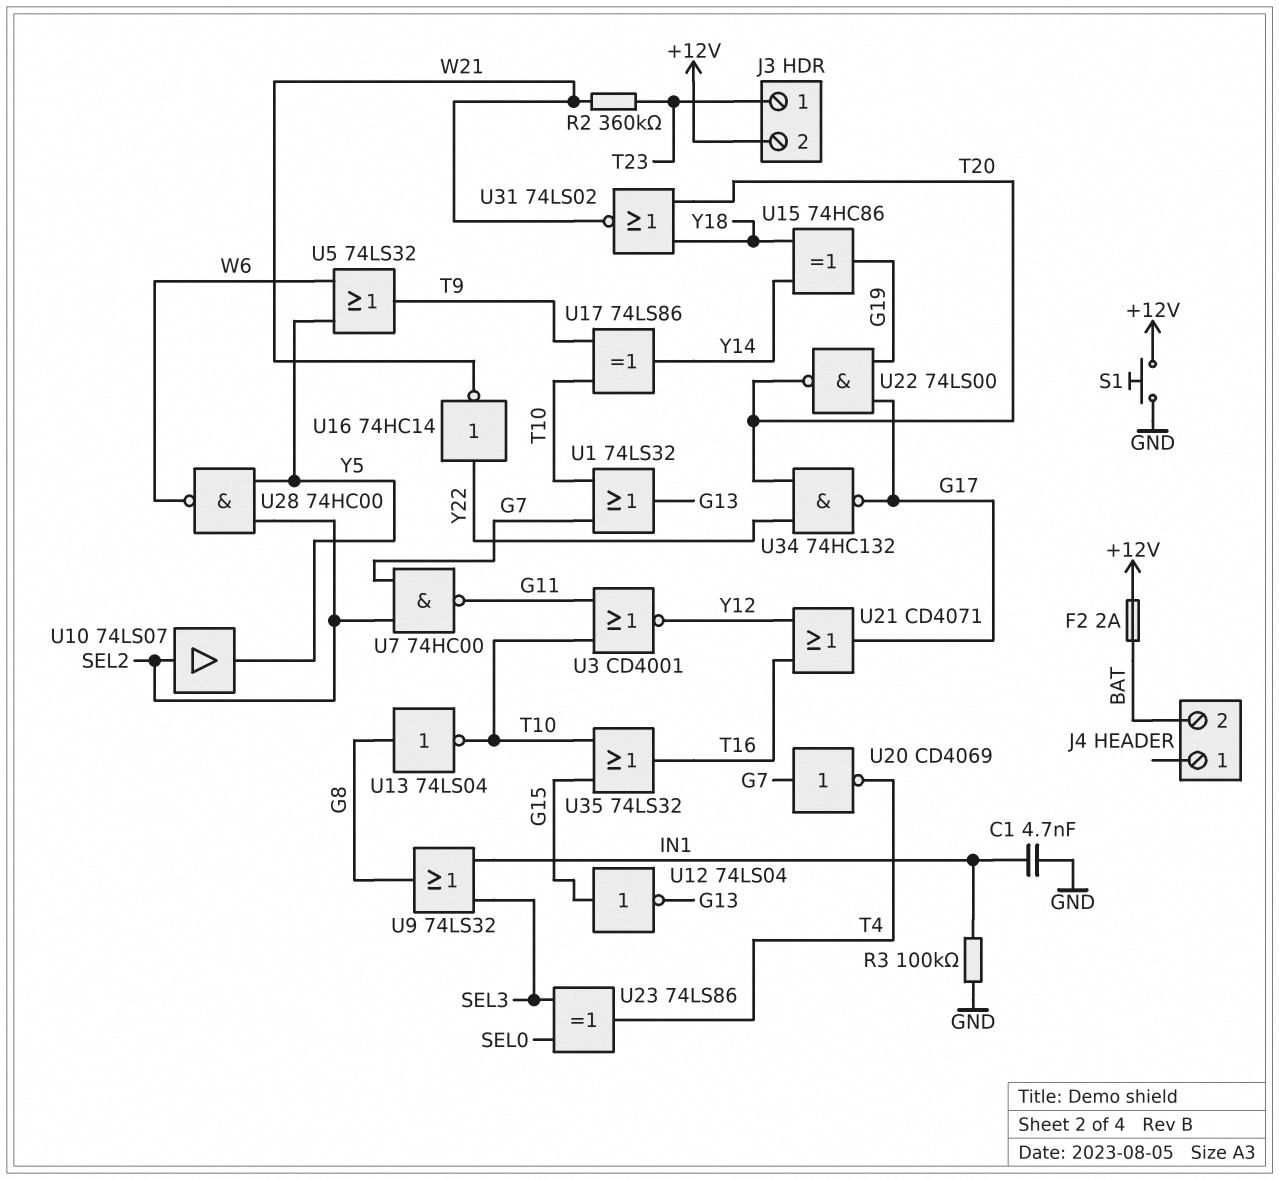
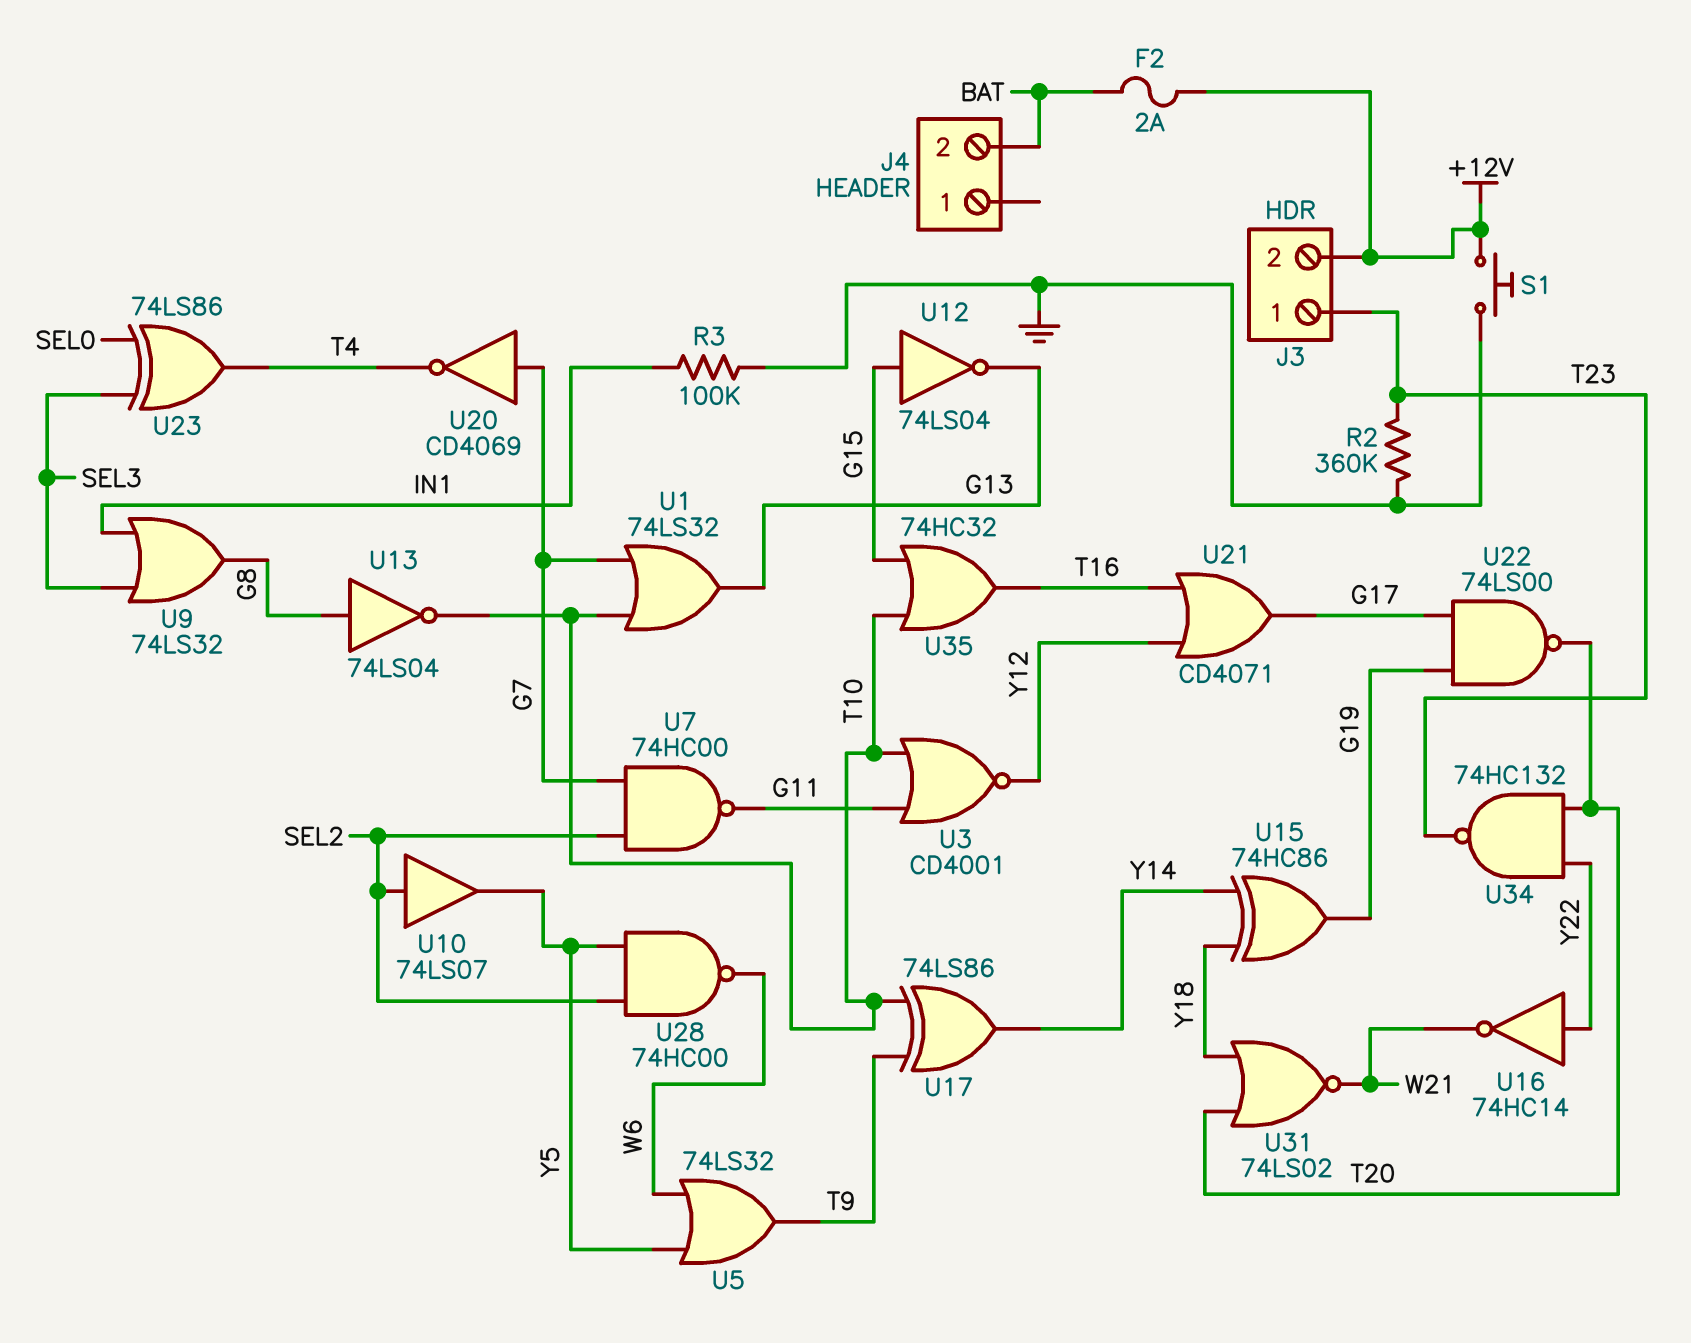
C1: 4.7nF (GND, IN1) -> none
R2: 360k (T23, W21) -> 360k (GND, T23)
U34: NAND 74HC132 (in T20, in Y22, out G17) -> NAND 74HC132 (in T20, in Y22, out T23)
U35: OR 74LS32 (in G15, in T10, out T16) -> OR 74HC32 (in G15, in T10, out T16)

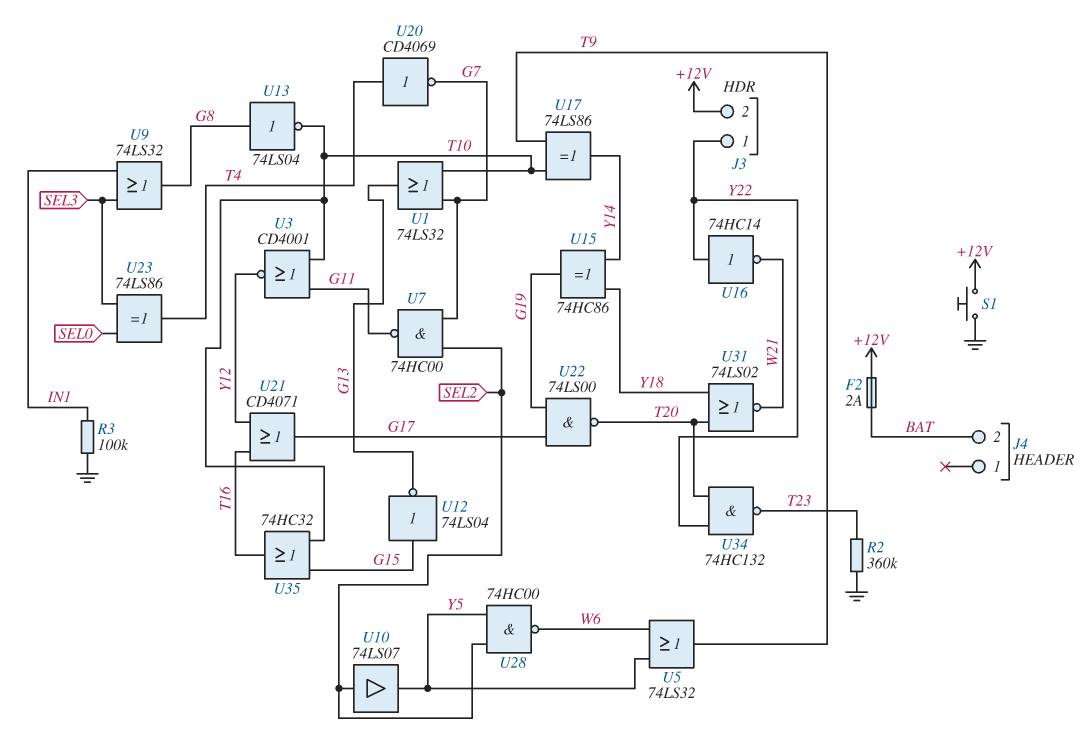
J3 pin 1: T23 -> Y22
U20: NOT CD4069 (in G7, out T4) -> NOT CD4069 (in T4, out G7)

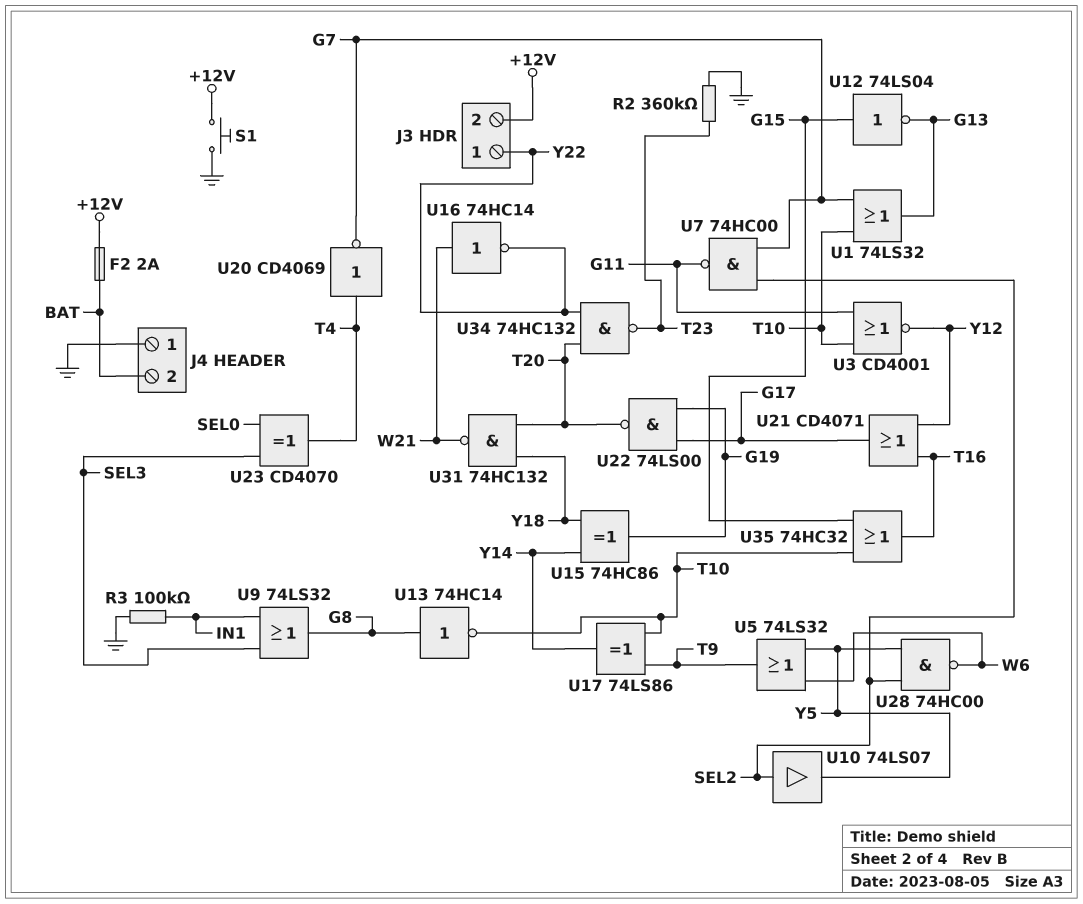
J4 pin 1: none -> GND
U13: NOT 74LS04 (in G8, out T10) -> NOT 74HC14 (in G8, out T10)
U16: NOT 74HC14 (in Y22, out W21) -> NOT 74HC14 (in W21, out Y22)
U23: XOR 74LS86 (in SEL0, in SEL3, out T4) -> XOR CD4070 (in SEL0, in SEL3, out T4)
U31: NOR 74LS02 (in T20, in Y18, out W21) -> NAND 74HC132 (in T20, in Y18, out W21)

